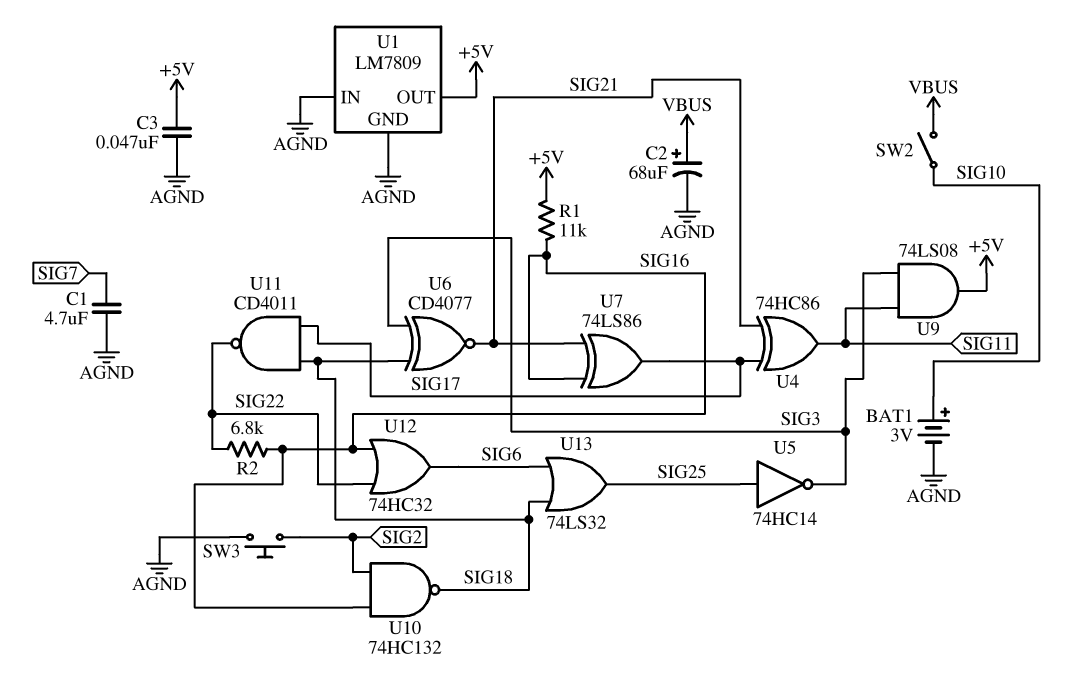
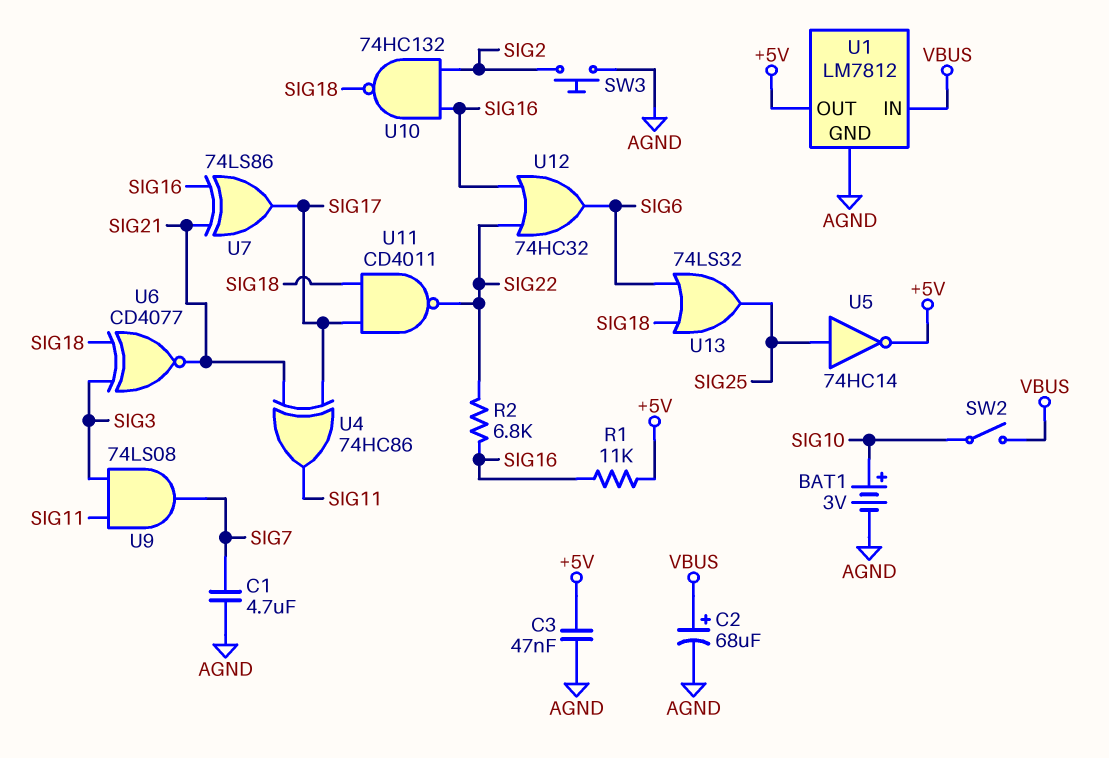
U1: LM7809 -> LM7812
U1 pin IN: AGND -> VBUS
U5: NOT 74HC14 (in SIG25, out SIG3) -> NOT 74HC14 (in SIG25, out +5V)
U9: AND 74LS08 (in SIG3, in SIG11, out +5V) -> AND 74LS08 (in SIG3, in SIG11, out SIG7)

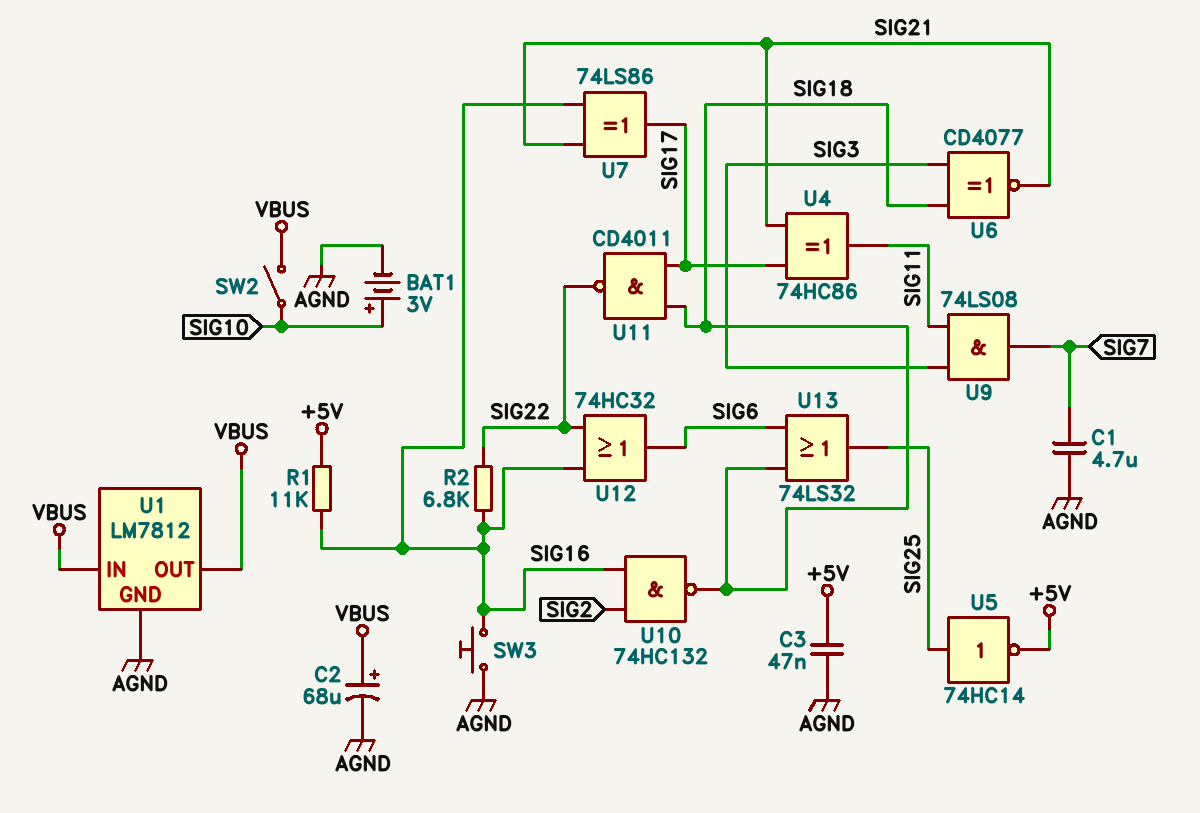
SW3: button (AGND, SIG2) -> button (AGND, SIG16)
U1 pin OUT: +5V -> VBUS

